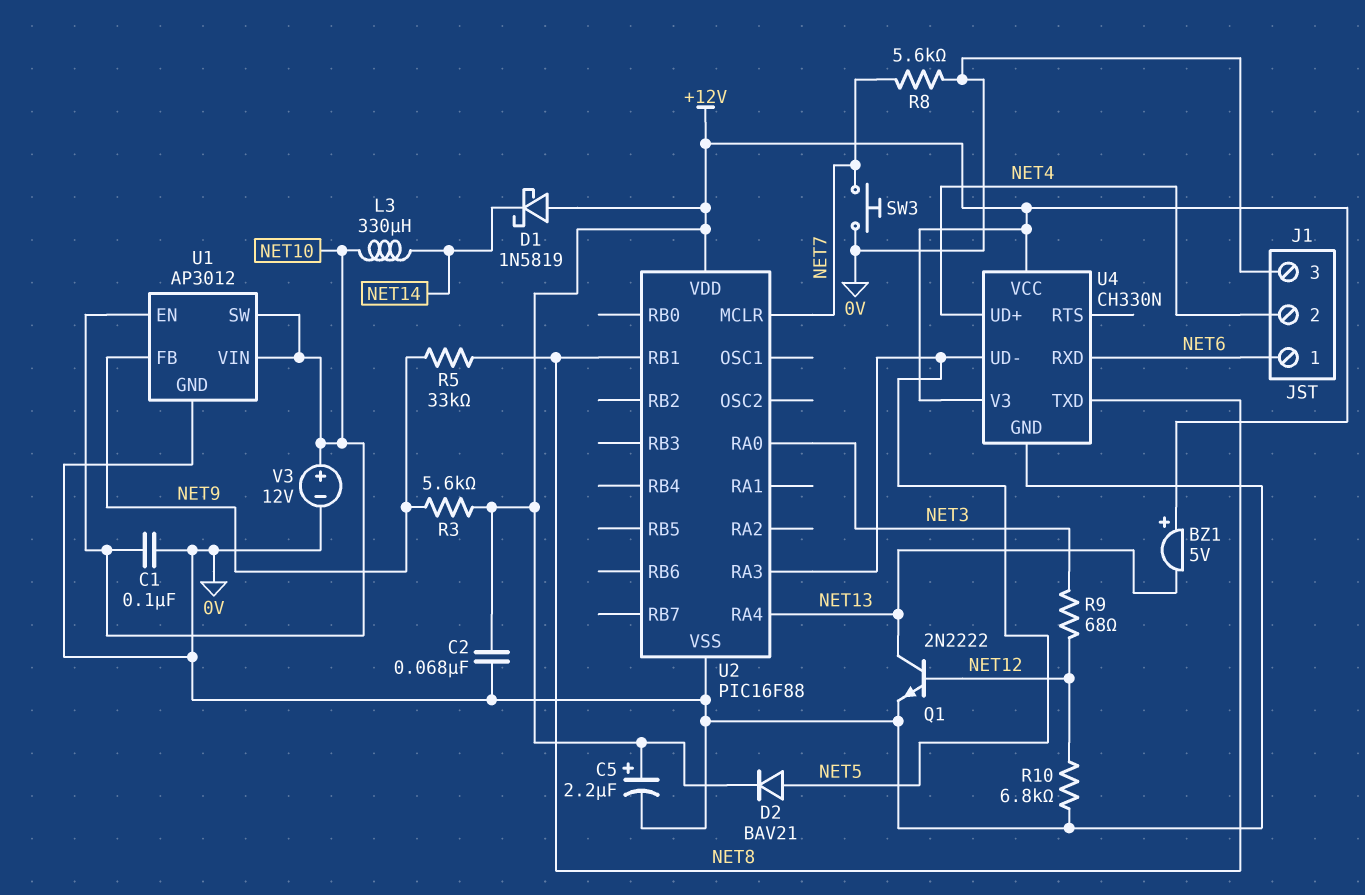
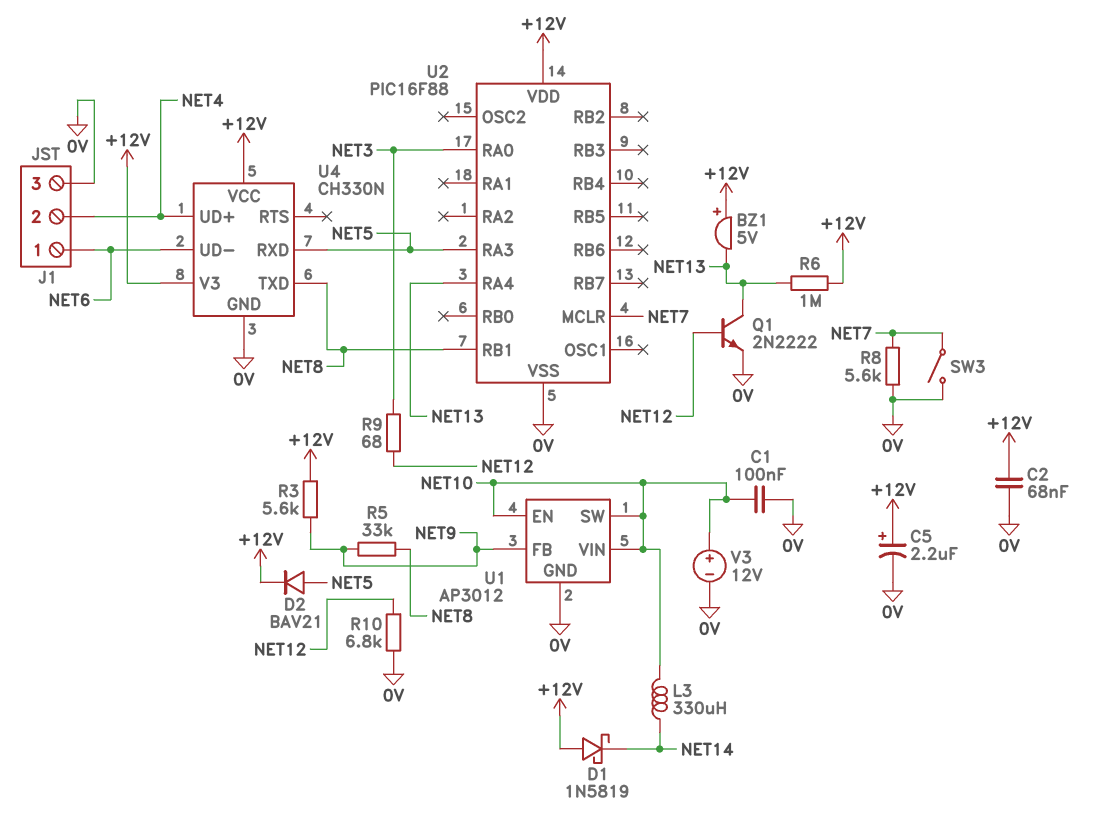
R6: none -> 1M (+12V, NET13)
SW3: button (0V, NET7) -> switch (0V, NET7)
U4 pin RXD: NET6 -> NET5
U4 pin UD-: NET5 -> NET6

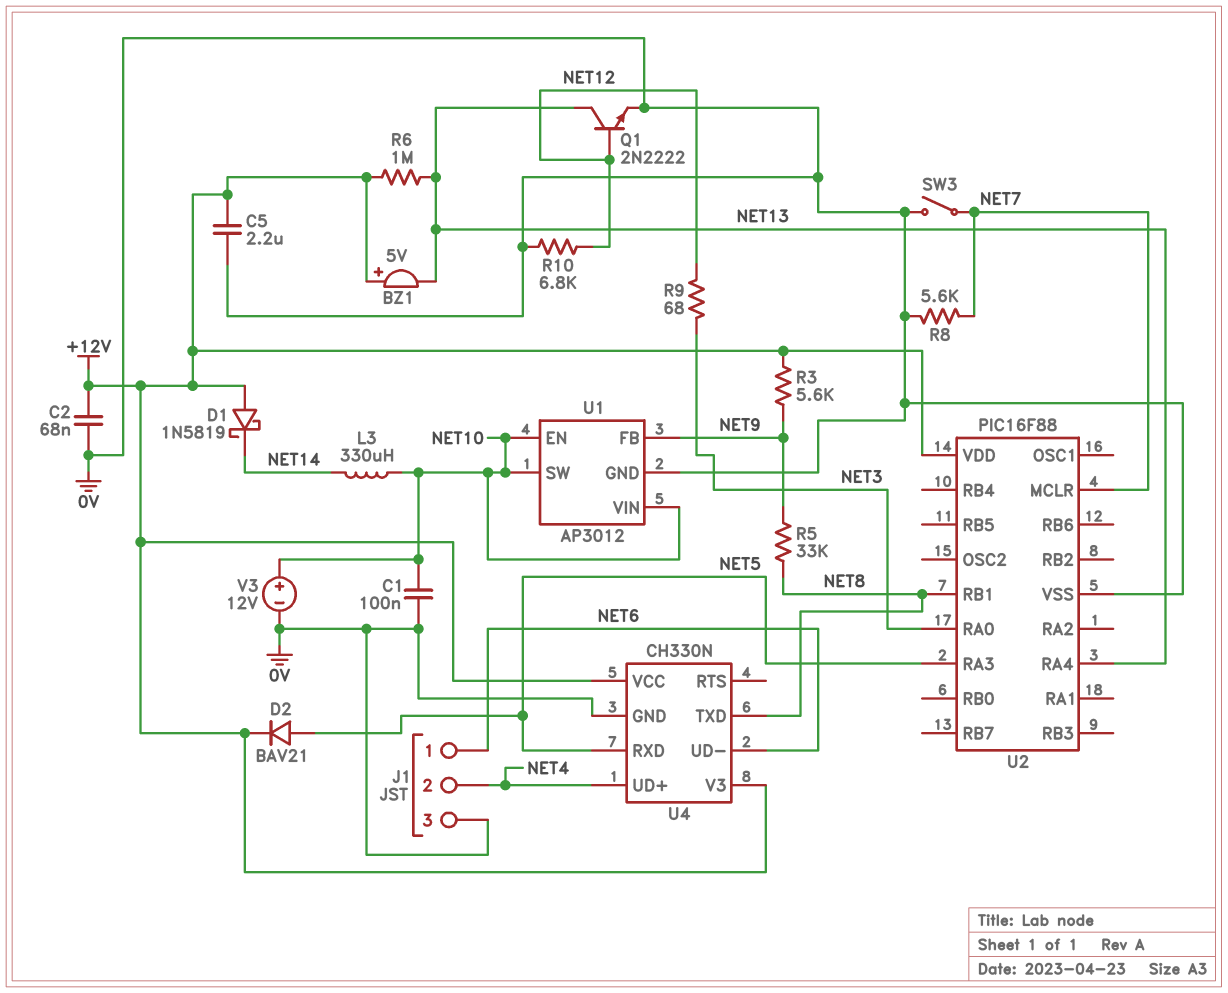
C5: 2.2uF (plus +12V, minus 0V) -> 2.2uF (+12V, 0V)

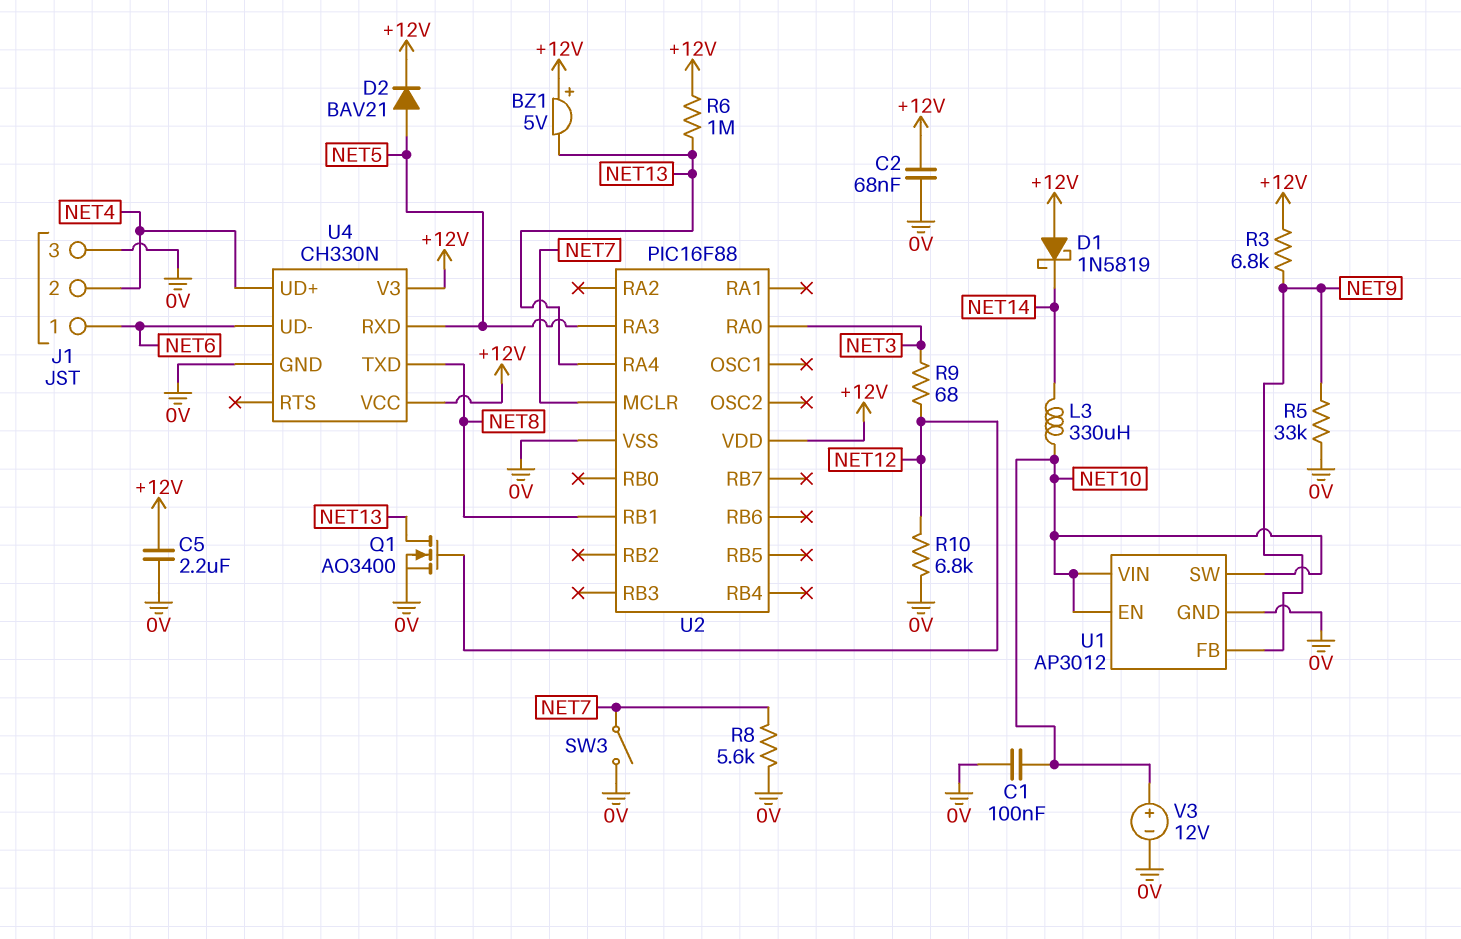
Q1: NPN 2N2222 (B NET12, C NET13, E 0V) -> NMOS AO3400 (G NET12, D NET13, S 0V)
R3: 5.6k (+12V, NET9) -> 6.8k (+12V, NET9)
R5: 33k (NET8, NET9) -> 33k (0V, NET9)

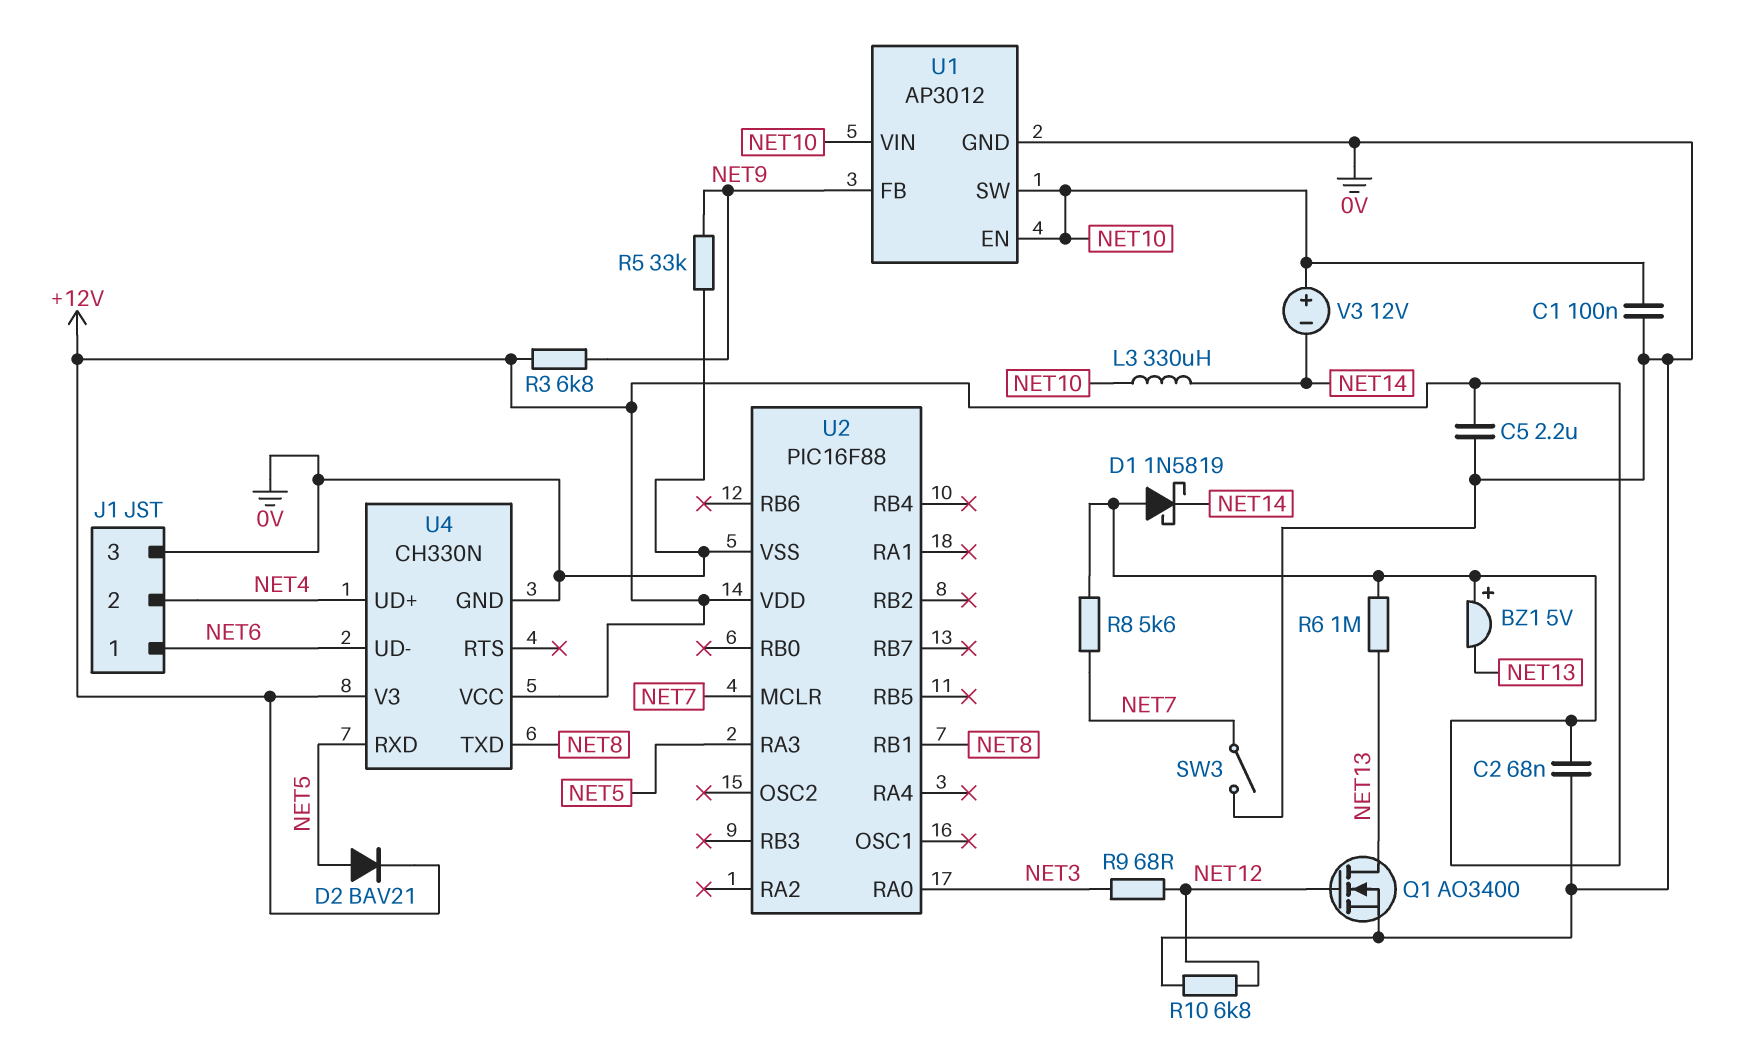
R8: 5.6k (0V, NET7) -> 5.6k (+12V, NET7)
U2 pin RA4: NET13 -> none
V3: 12V (plus NET10, minus 0V) -> 12V (plus NET10, minus NET14)

